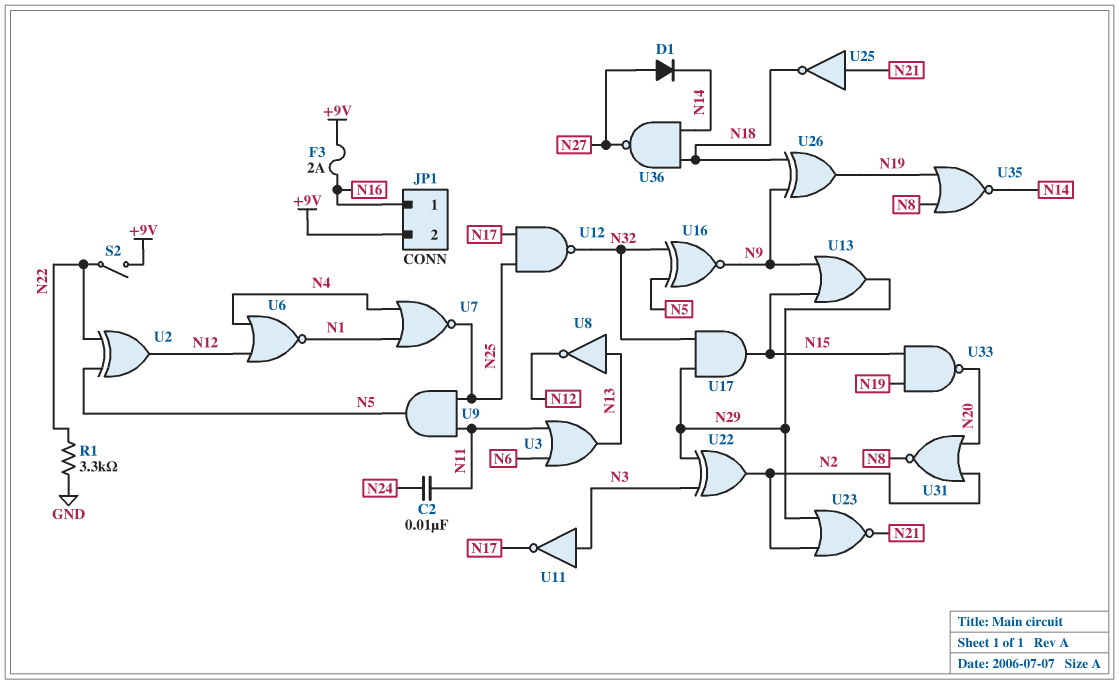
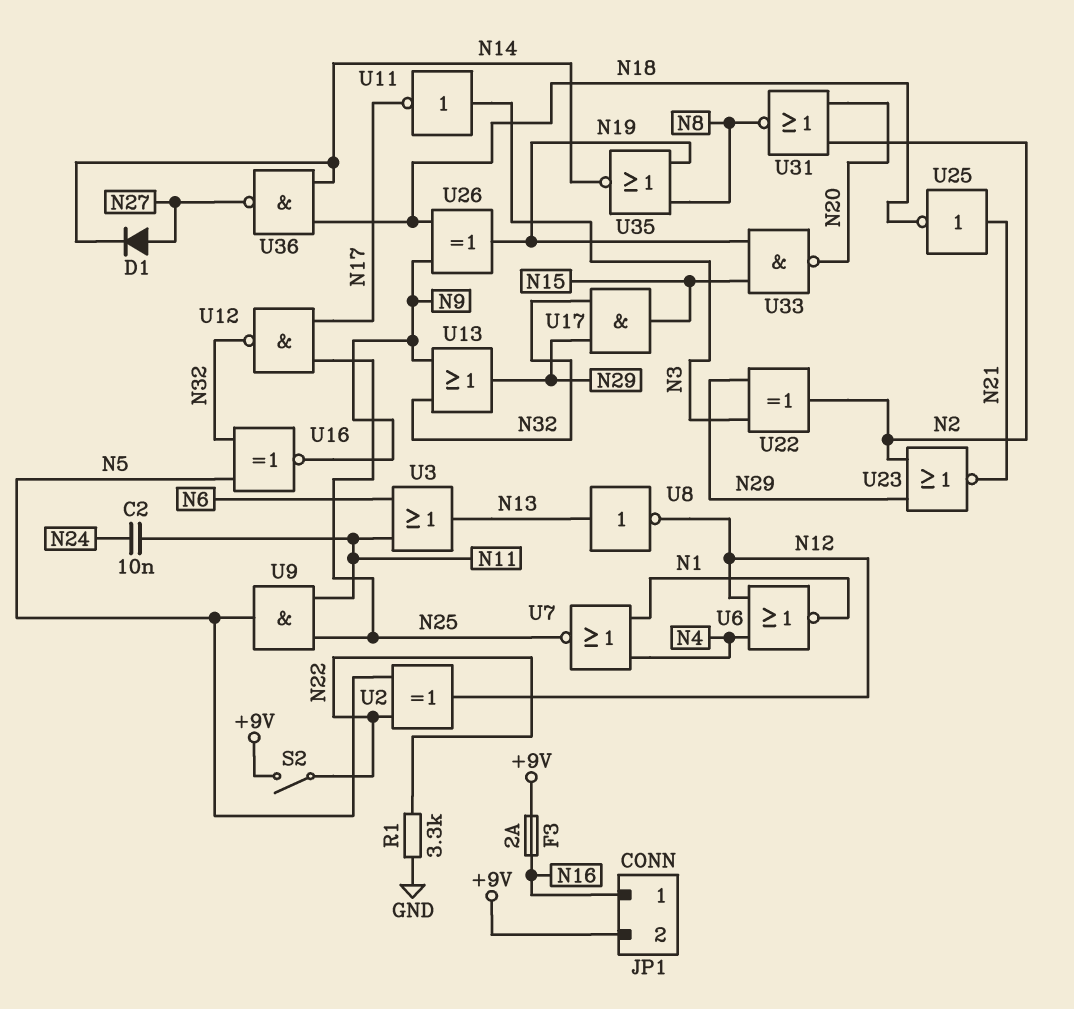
U13: OR (in N9, in N15, out N29) -> OR (in N9, in N32, out N29)

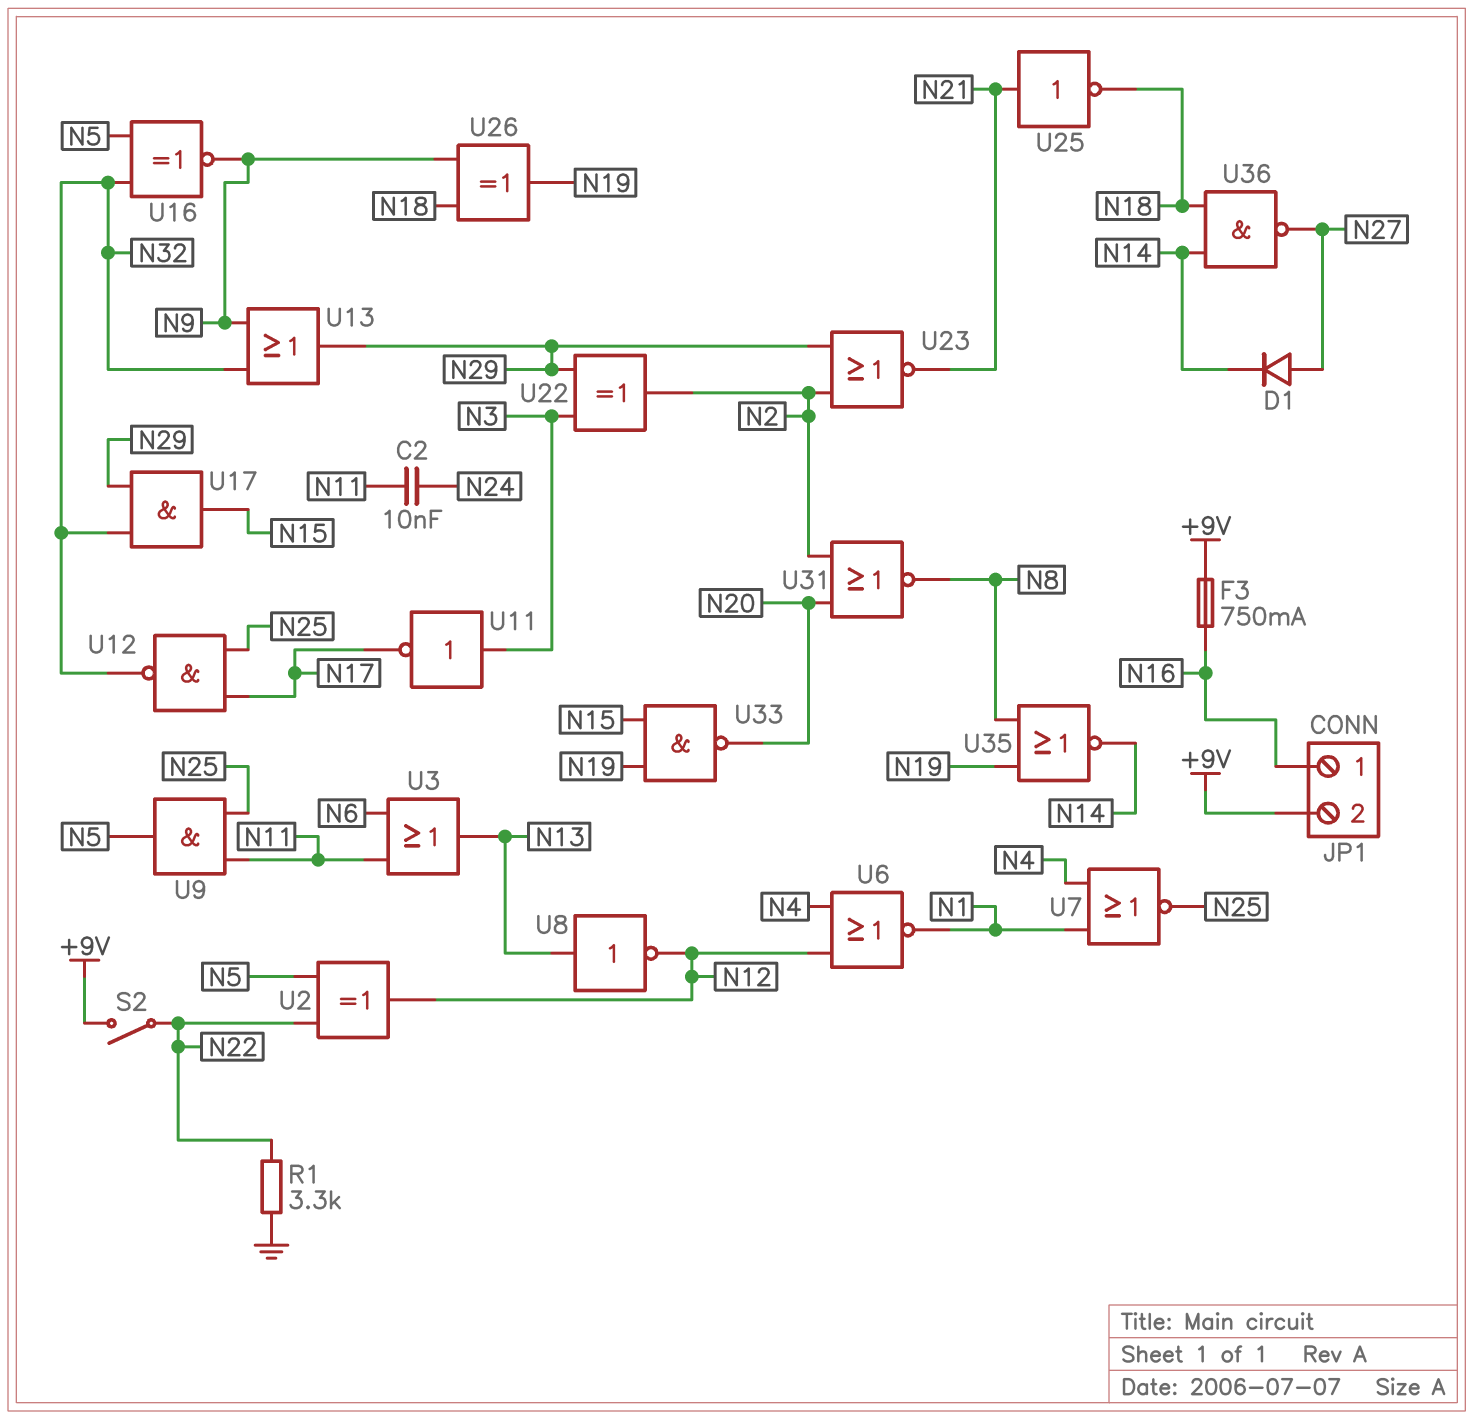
F3: 2A (+9V, N16) -> 750mA (+9V, N16)

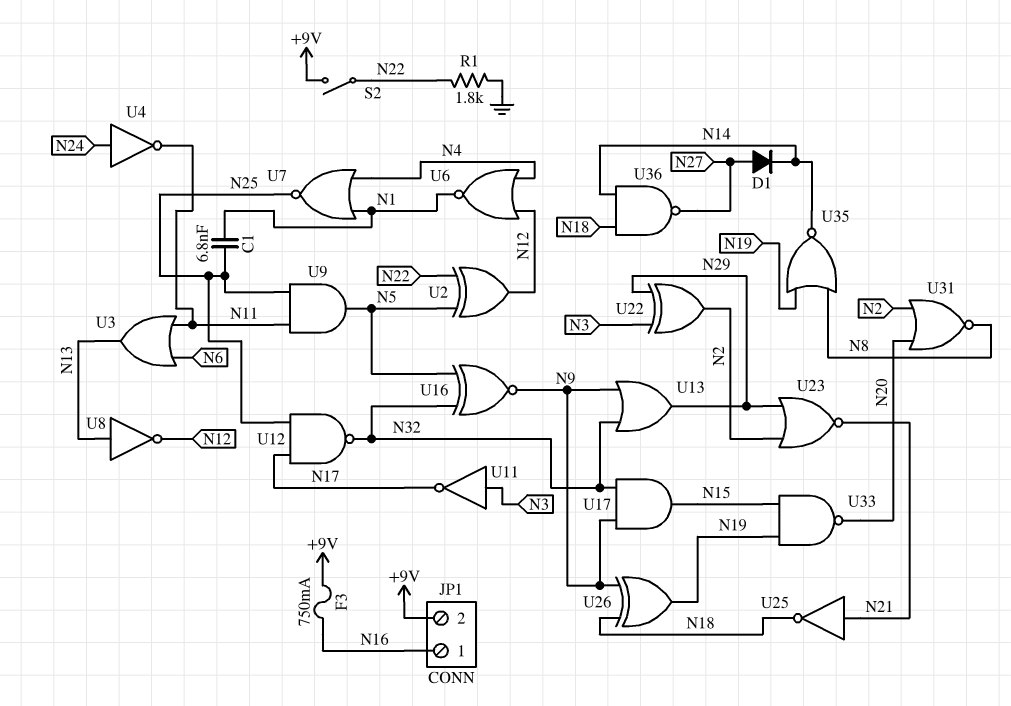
C1: none -> 6.8nF (N1, N25)
C2: 10nF (N11, N24) -> none
R1: 3.3k (GND, N22) -> 1.8k (GND, N22)
U4: none -> NOT (in N24, out N11)
U17: AND (in N29, in N32, out N15) -> AND (in N9, in N32, out N15)

